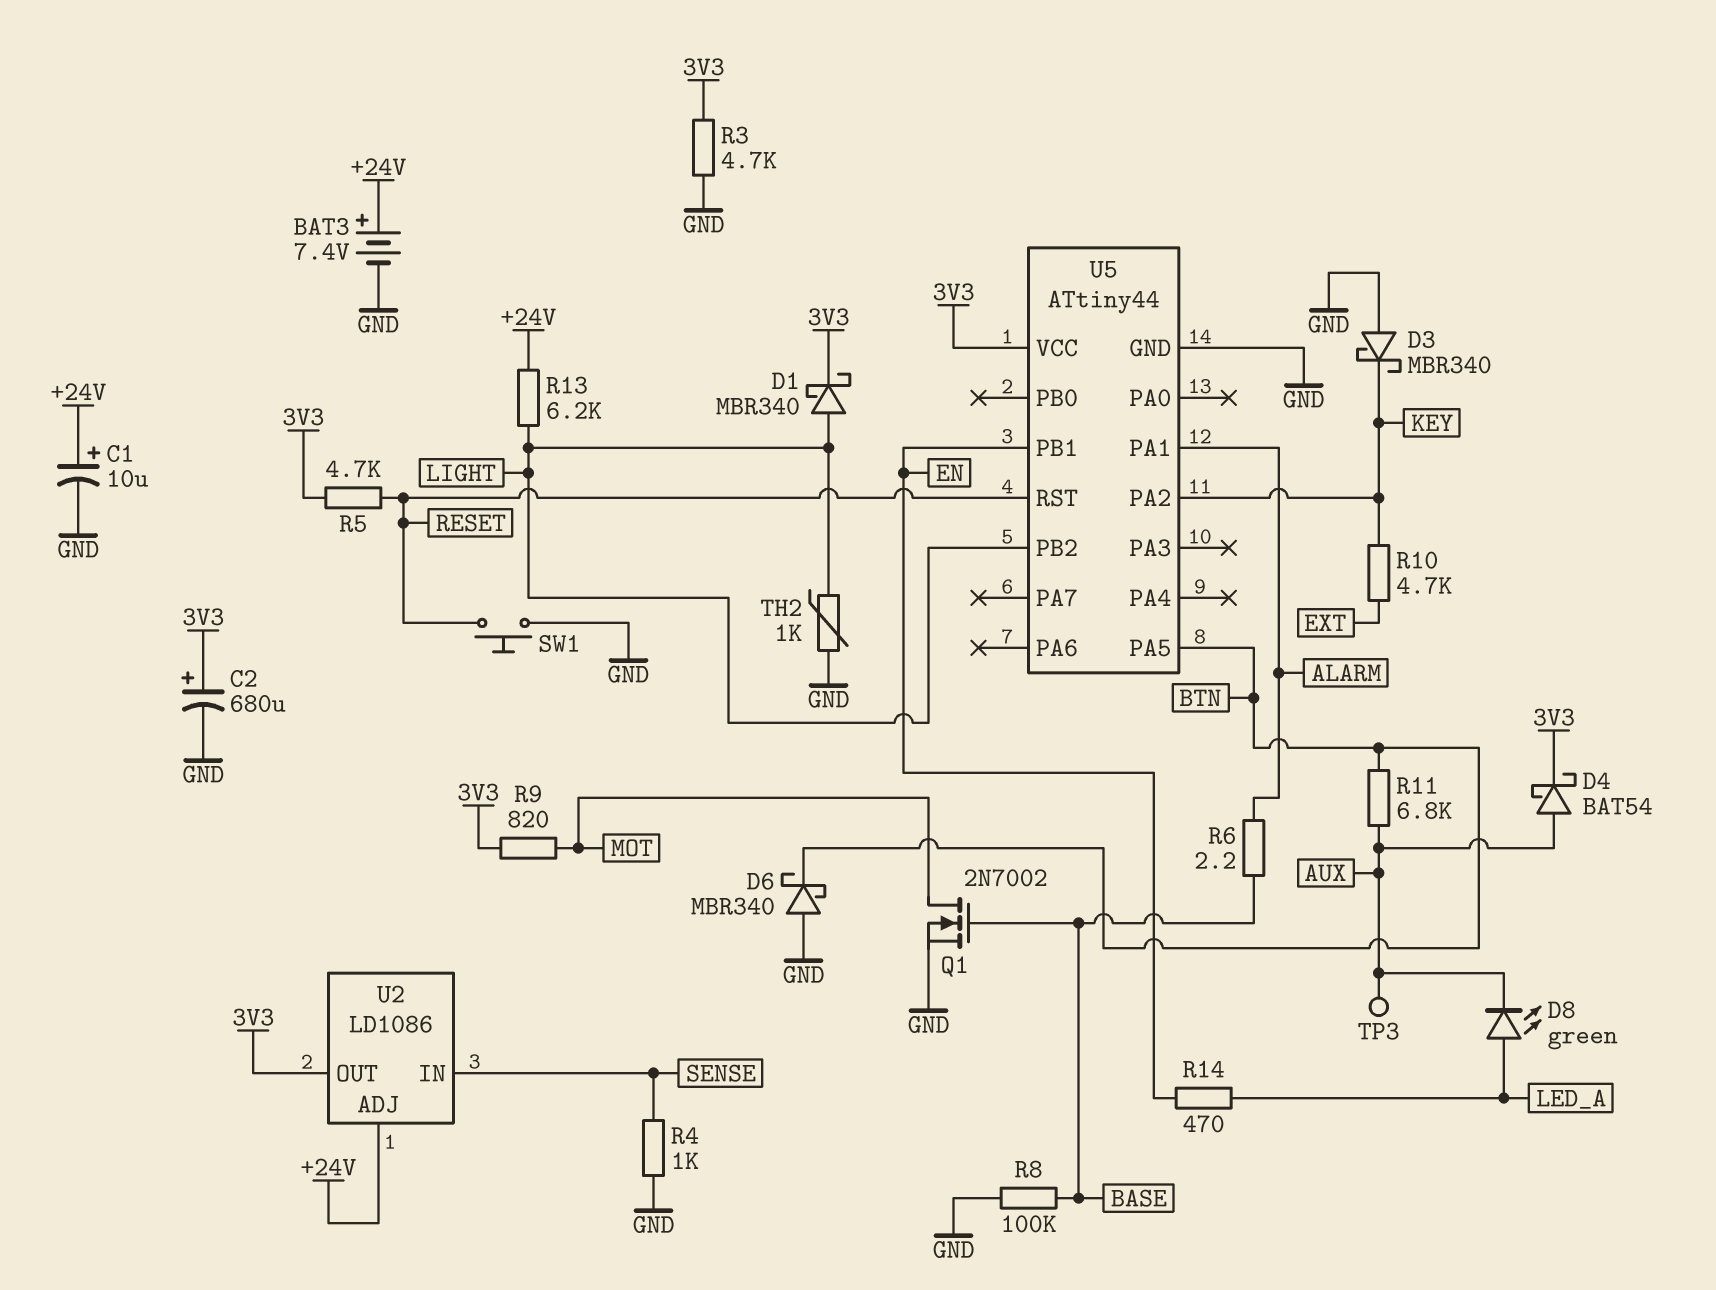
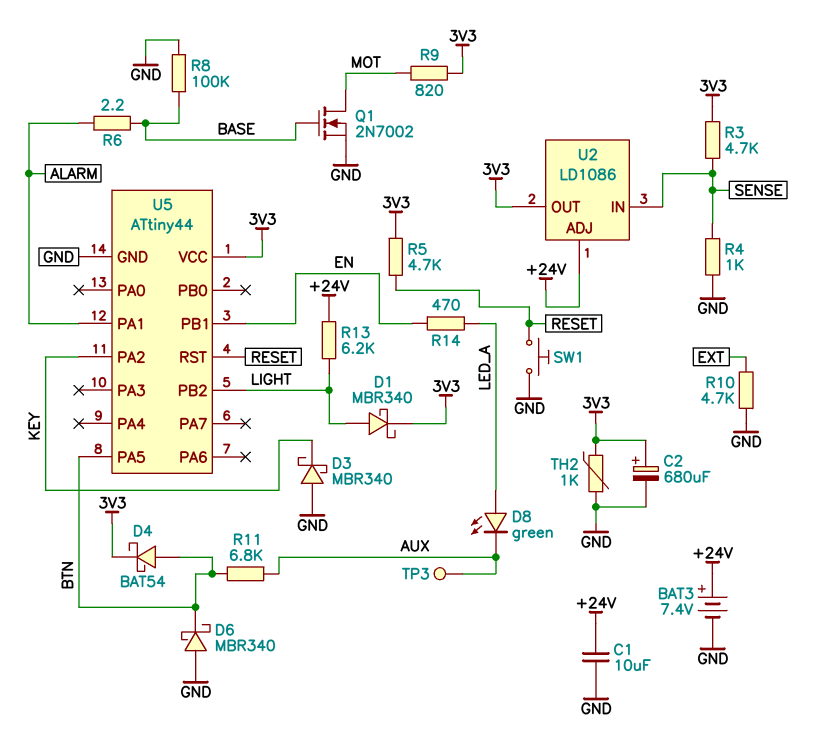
C1: 10uF (plus +24V, minus GND) -> 10uF (+24V, GND)
D4: schottky BAT54 (A AUX, K 3V3) -> schottky BAT54 (A BTN, K 3V3)
R3: 4.7k (3V3, GND) -> 4.7k (3V3, SENSE)
R10: 4.7k (EXT, KEY) -> 4.7k (EXT, GND)
TH2: 1k (GND, LIGHT) -> 1k (3V3, GND)

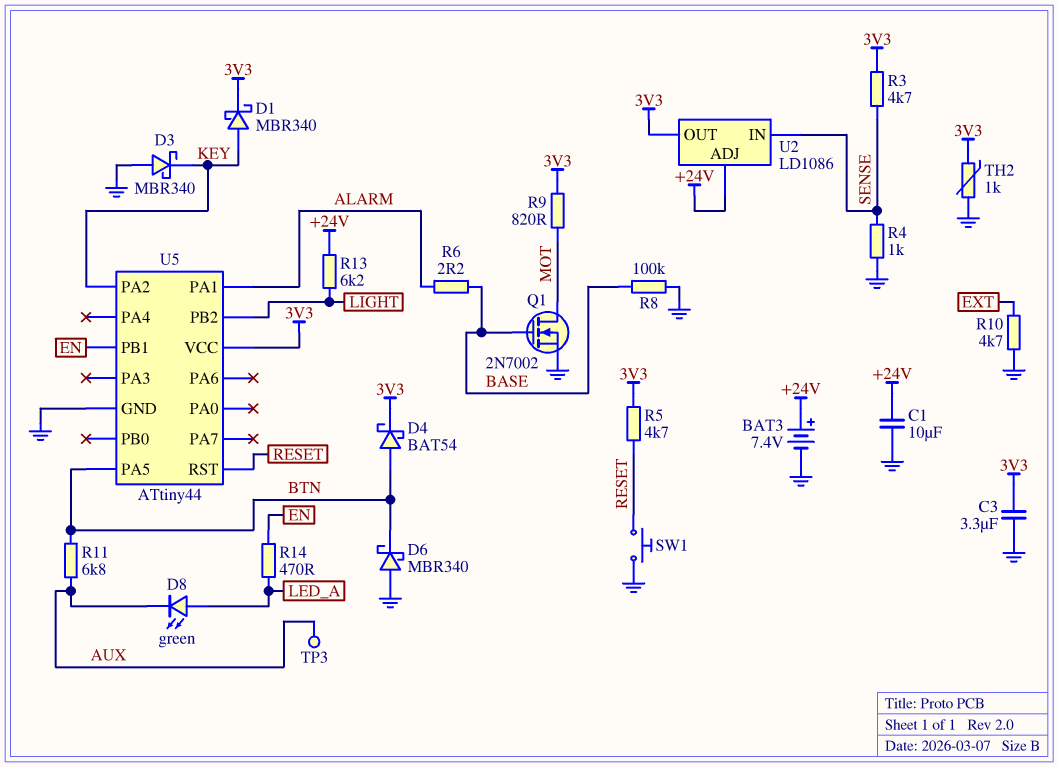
C2: 680uF (plus 3V3, minus GND) -> none
C3: none -> 3.3uF (3V3, GND)
D1: schottky MBR340 (A LIGHT, K 3V3) -> schottky MBR340 (A KEY, K 3V3)

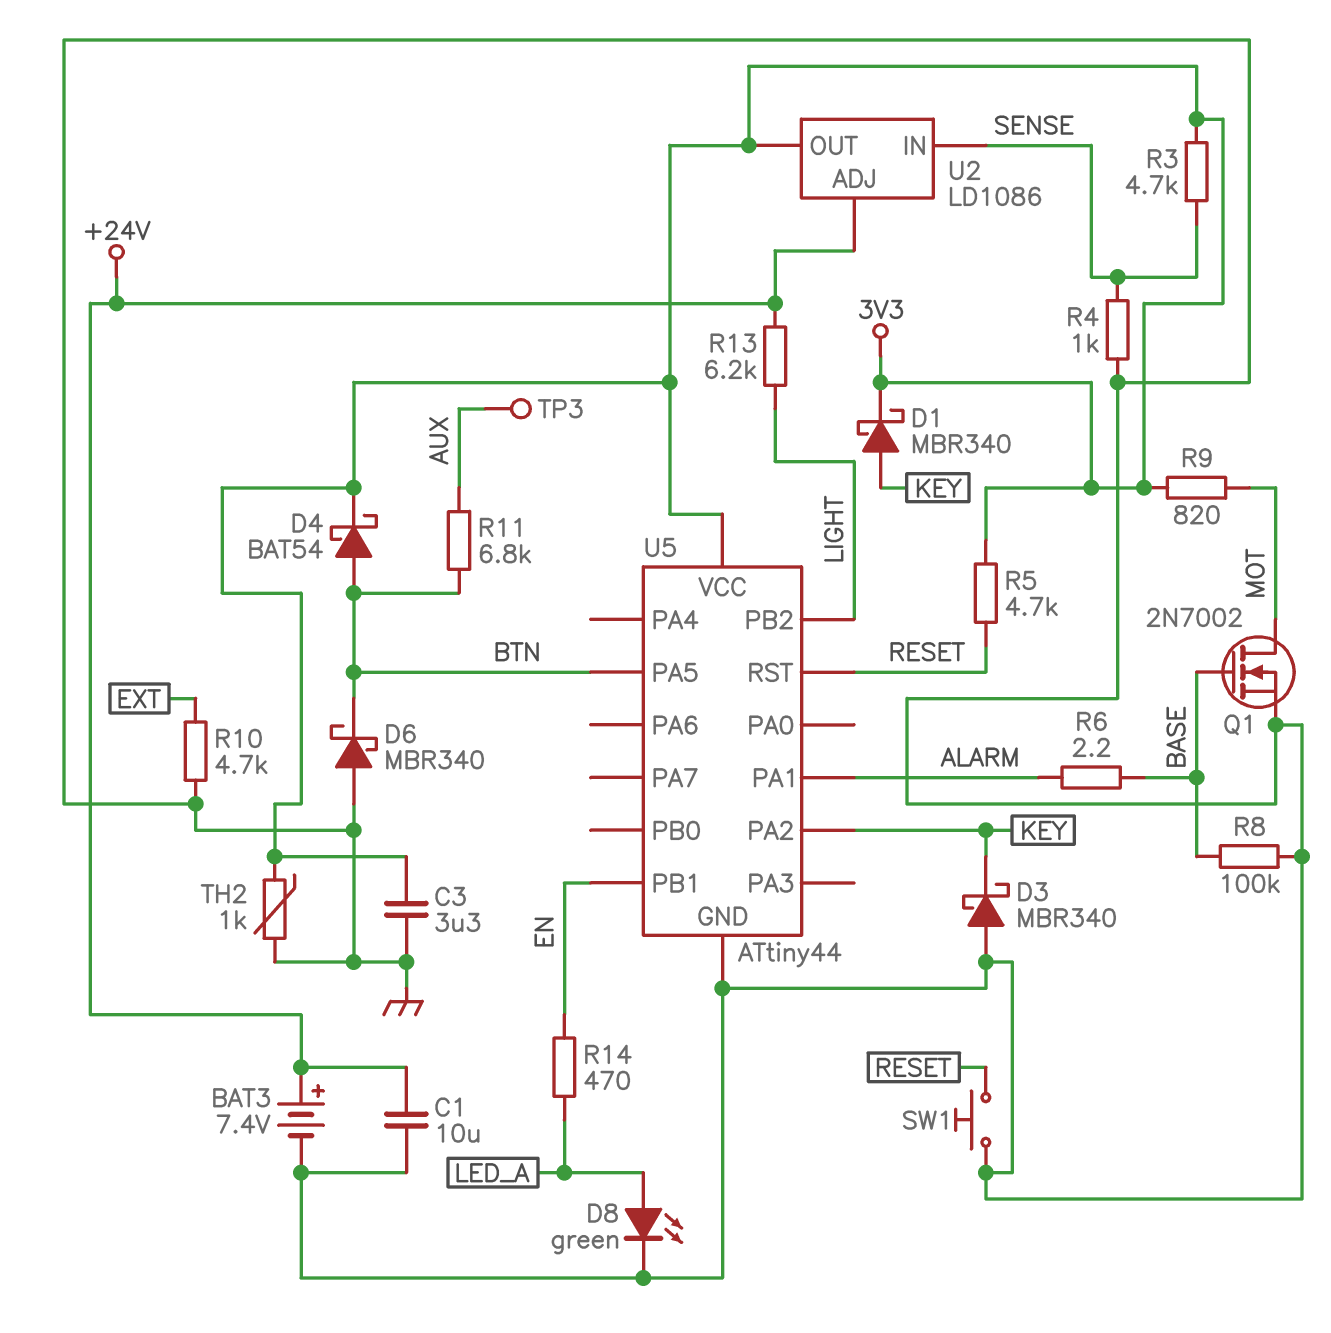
D8: LED green (A LED_A, K AUX) -> LED green (A LED_A, K GND)

